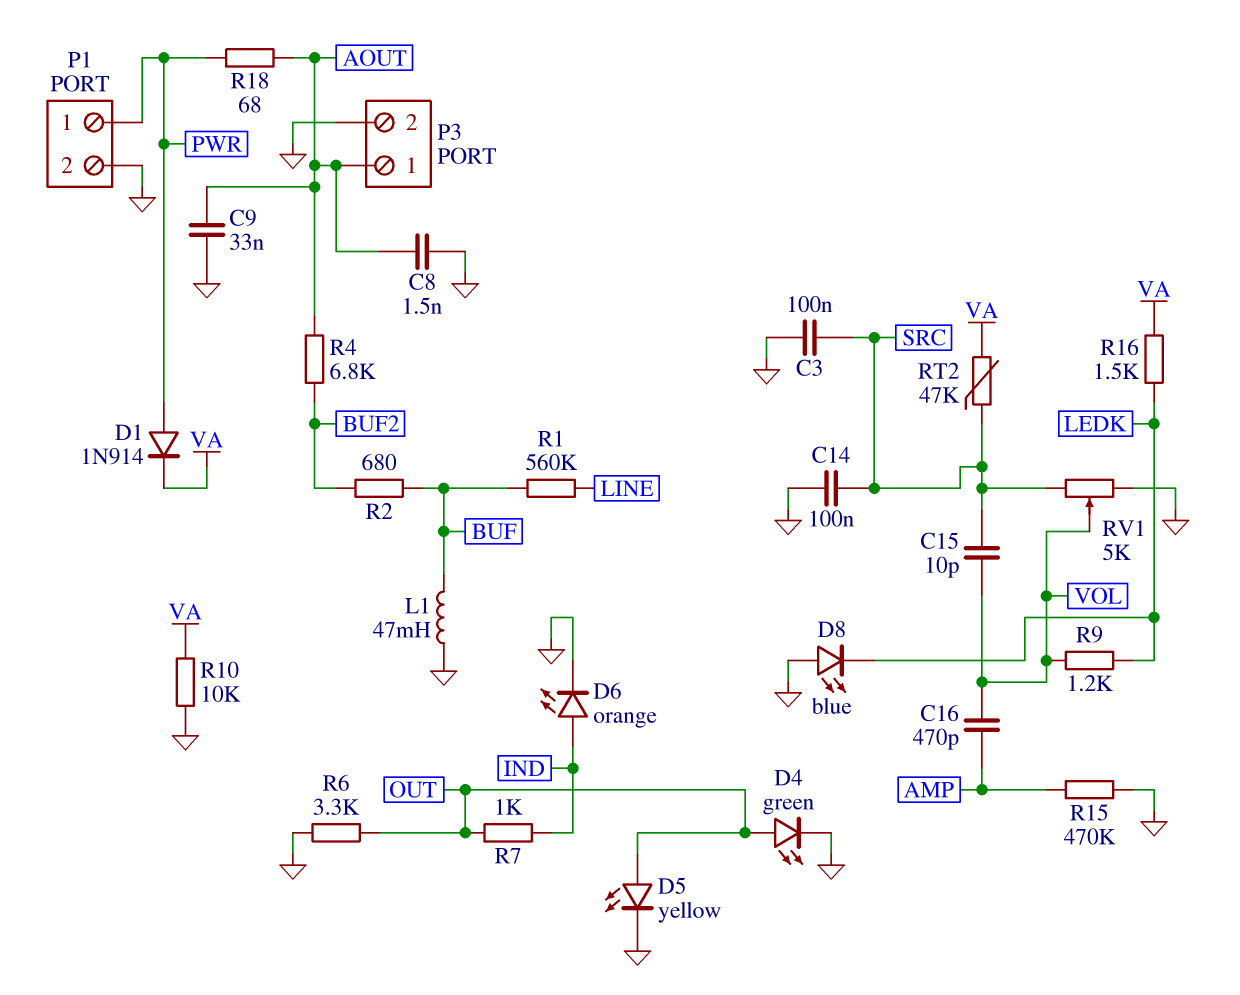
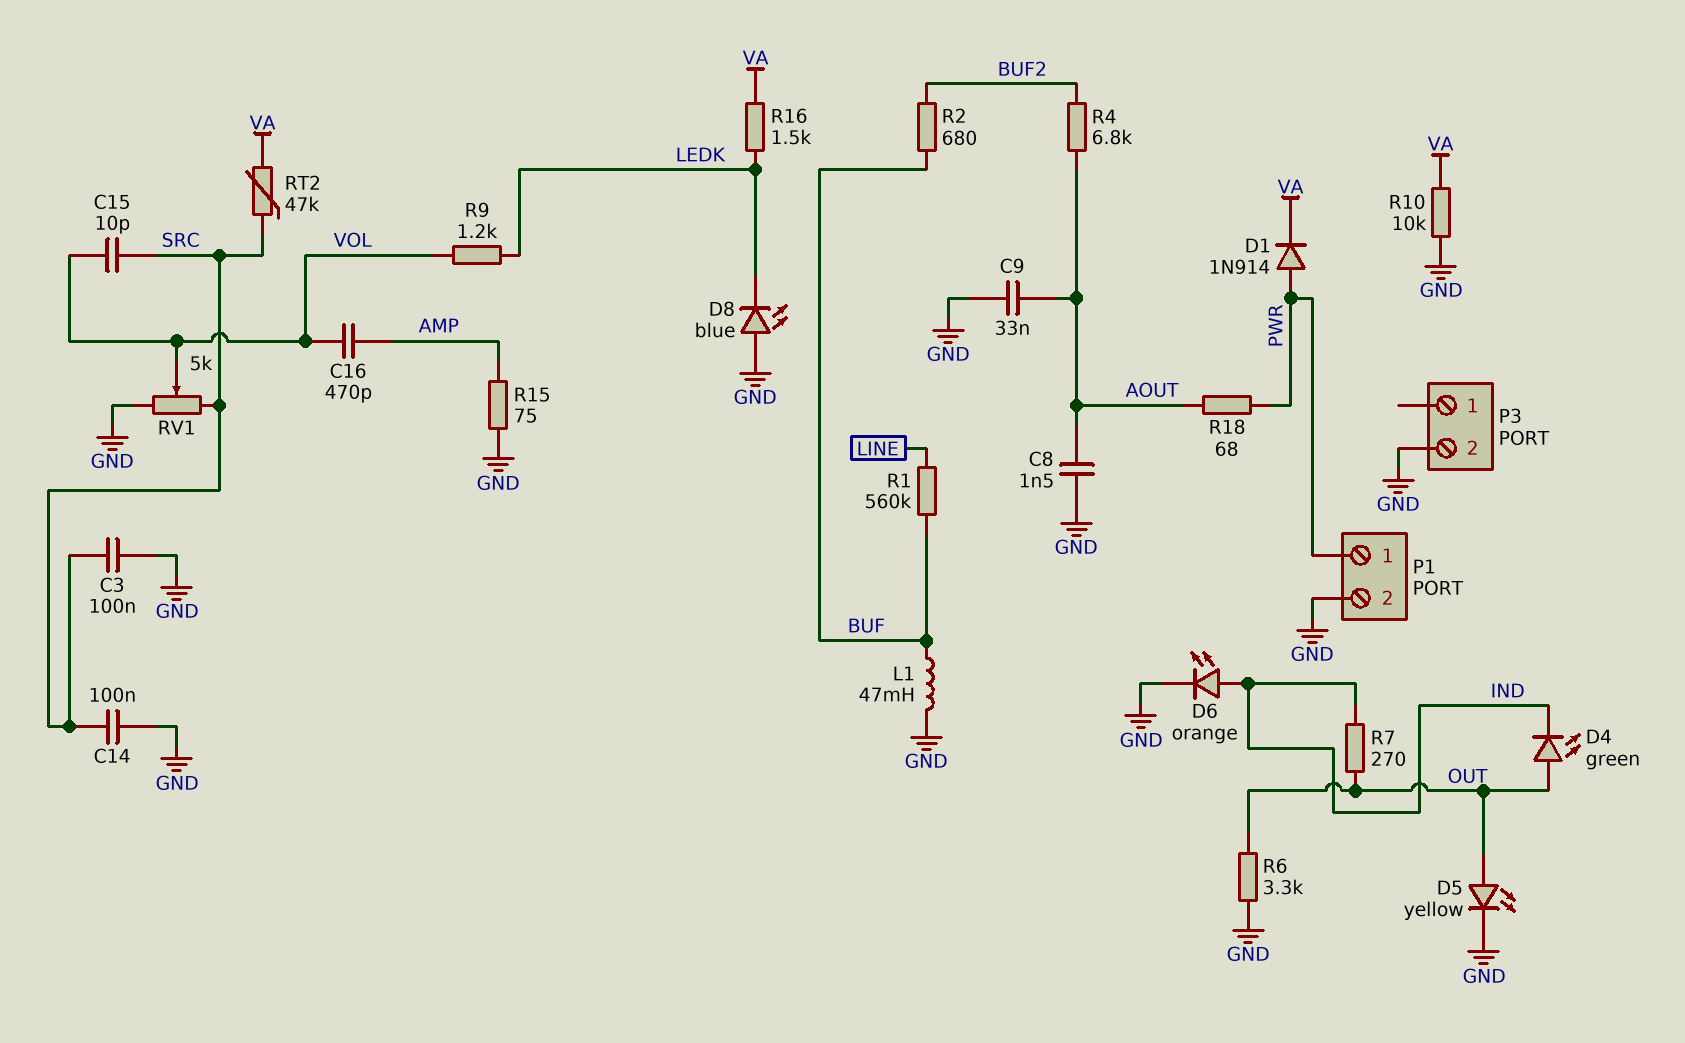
D4: LED green (A OUT, K GND) -> LED green (A OUT, K IND)
P3 pin 1: AOUT -> none
R7: 1k (IND, OUT) -> 270 (IND, OUT)
R15: 470k (AMP, GND) -> 75 (AMP, GND)

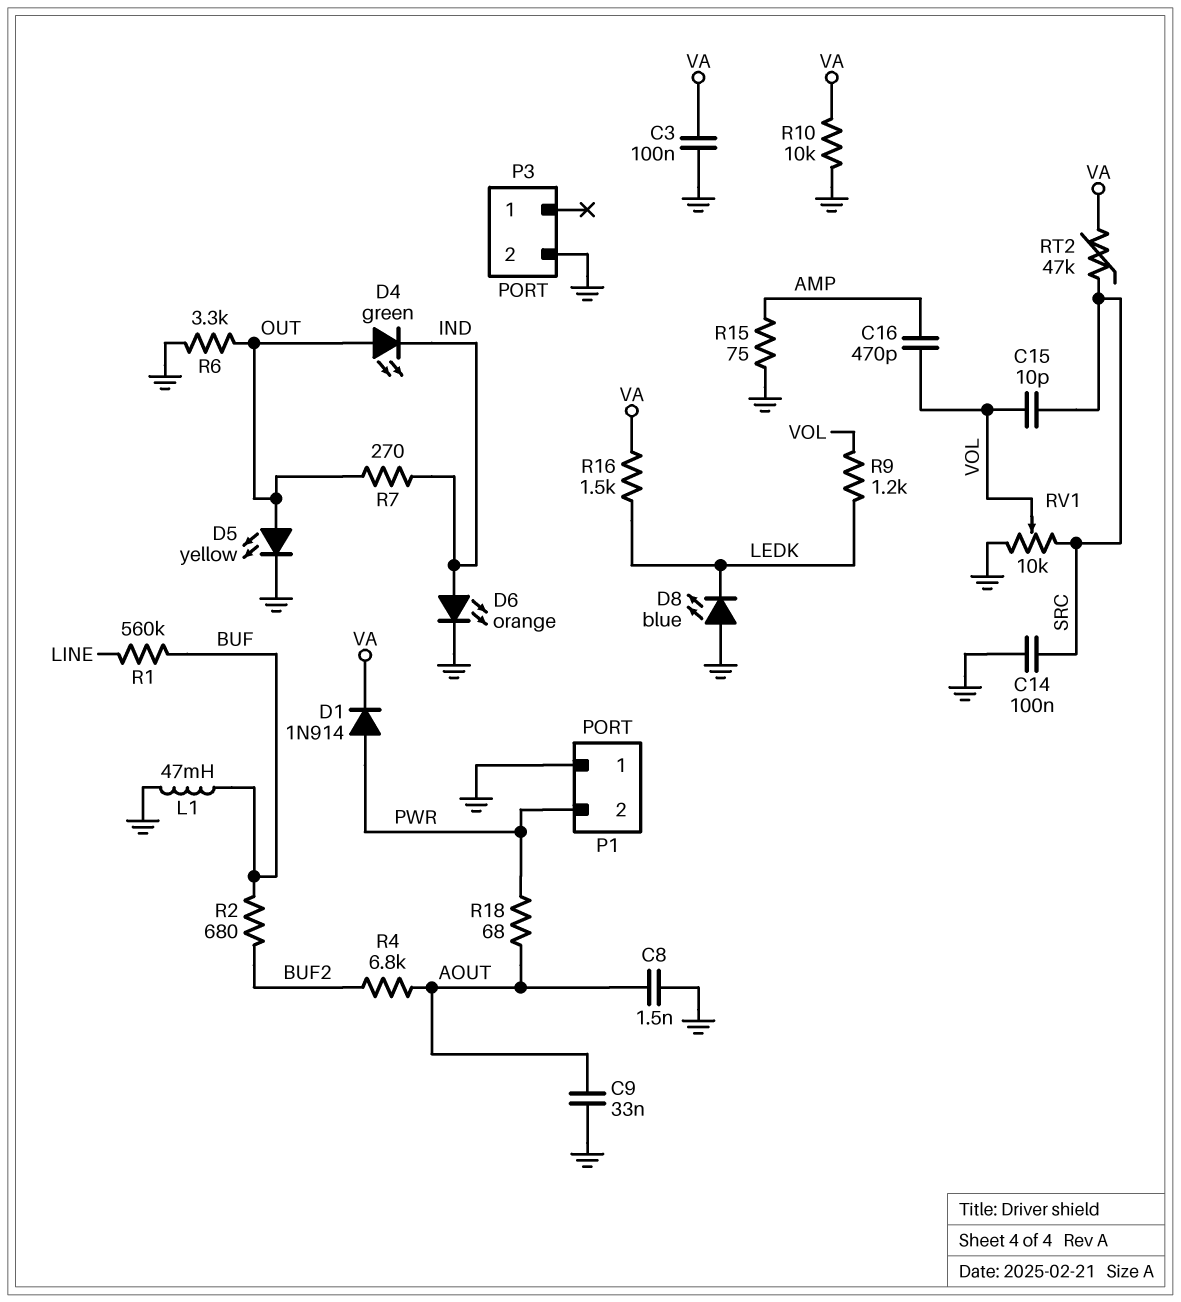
C3: 100nF (GND, SRC) -> 100nF (GND, VA)
P1 pin 1: PWR -> GND
P1 pin 2: GND -> PWR
RV1: 5k (GND, SRC, wiper VOL) -> 10k (GND, SRC, wiper VOL)

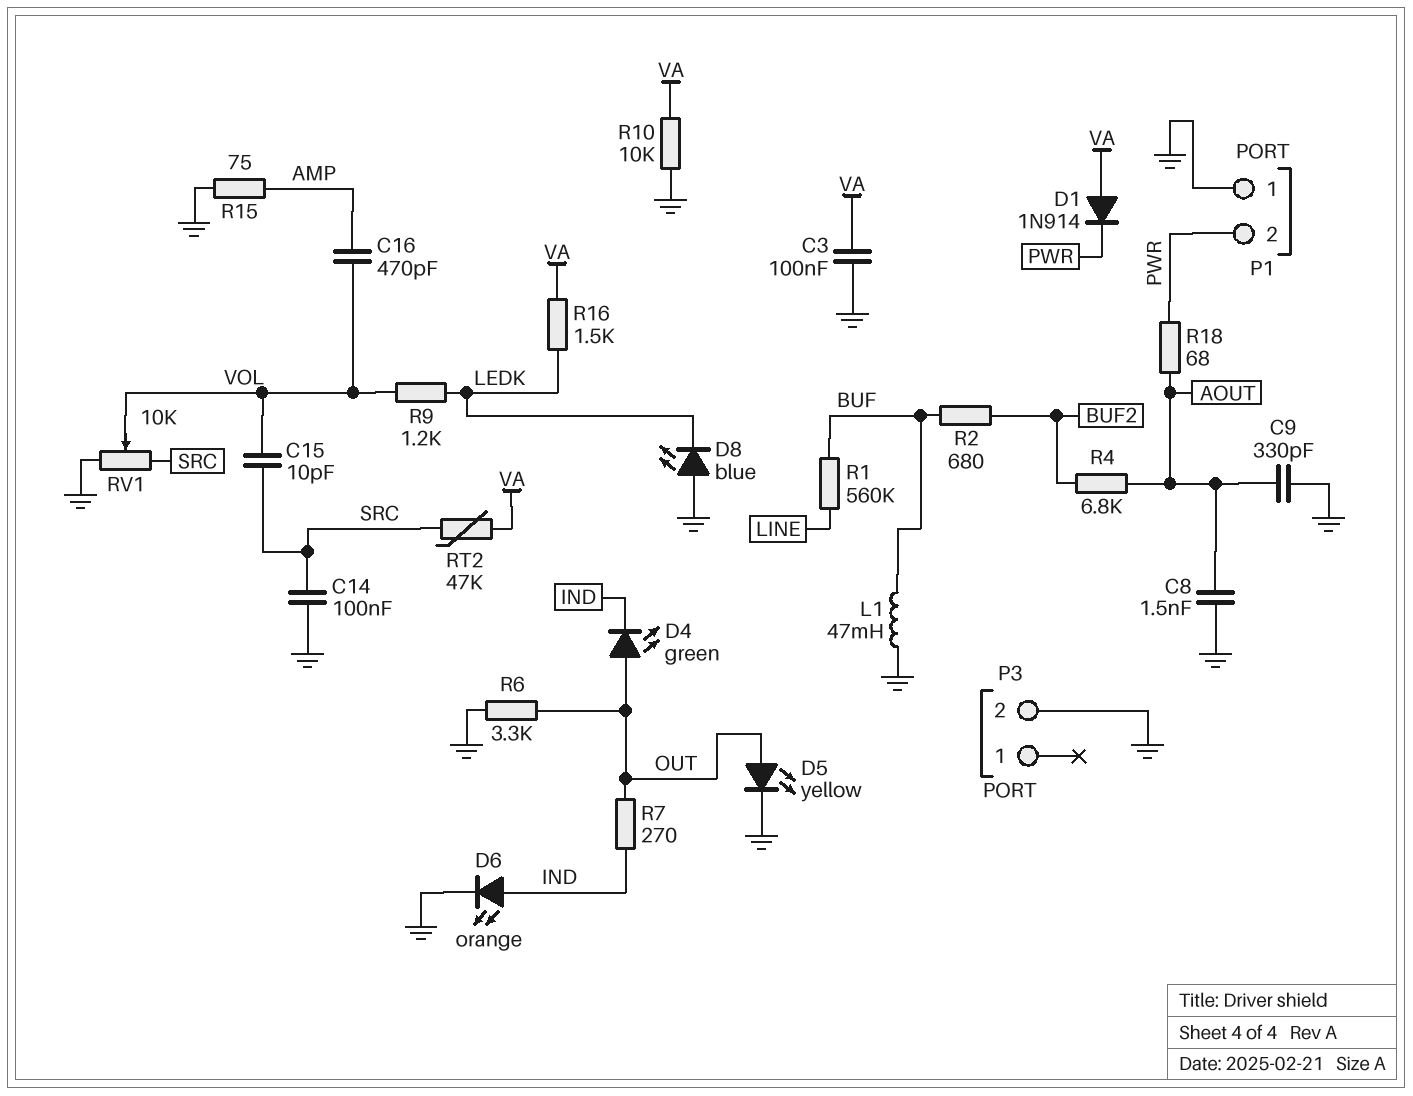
C9: 33nF (AOUT, GND) -> 330pF (AOUT, GND)
D1: diode 1N914 (A PWR, K VA) -> diode 1N914 (A VA, K PWR)

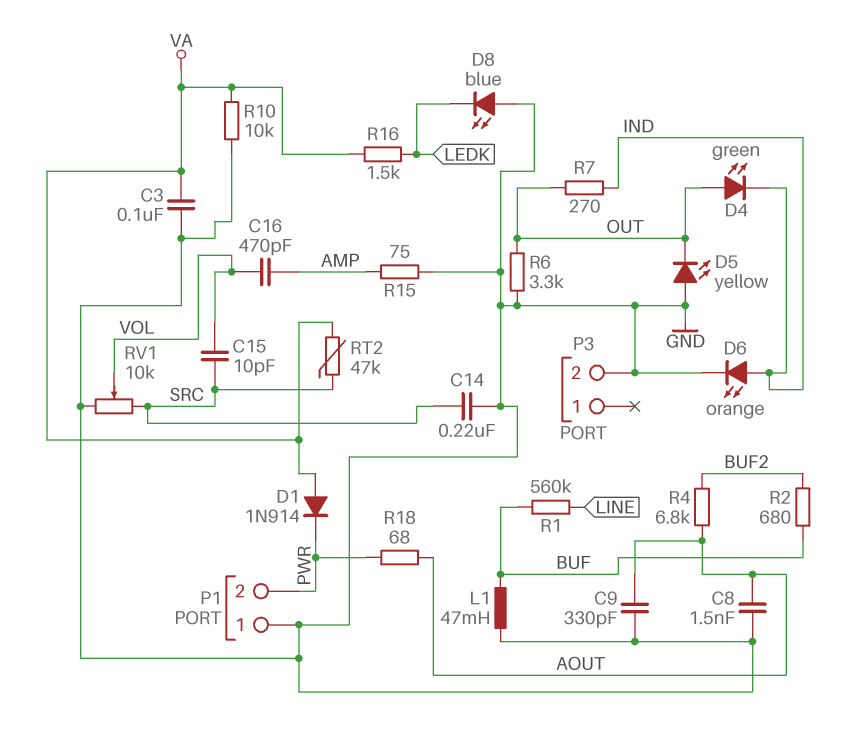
C14: 100nF (GND, SRC) -> 220nF (GND, SRC)
D5: LED yellow (A OUT, K GND) -> LED yellow (A GND, K OUT)
R9: 1.2k (LEDK, VOL) -> none

